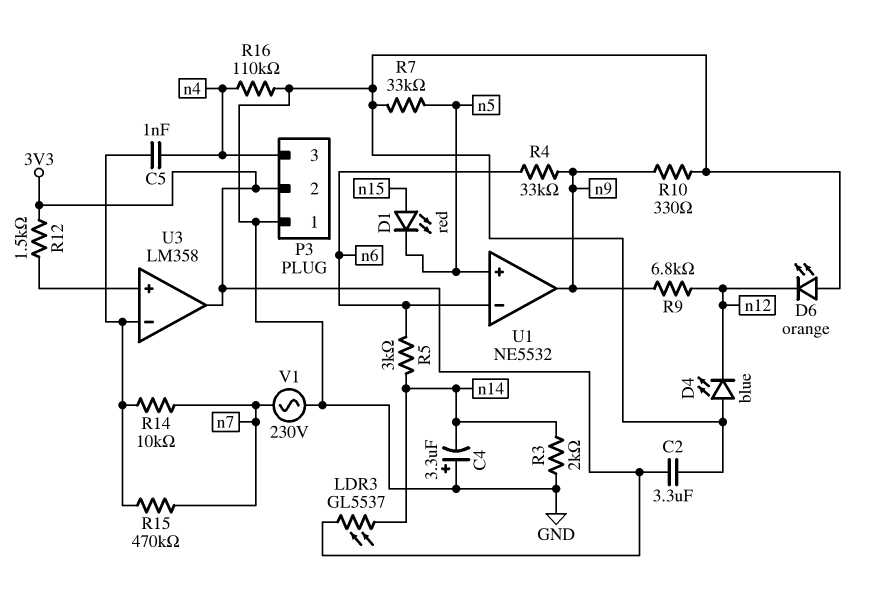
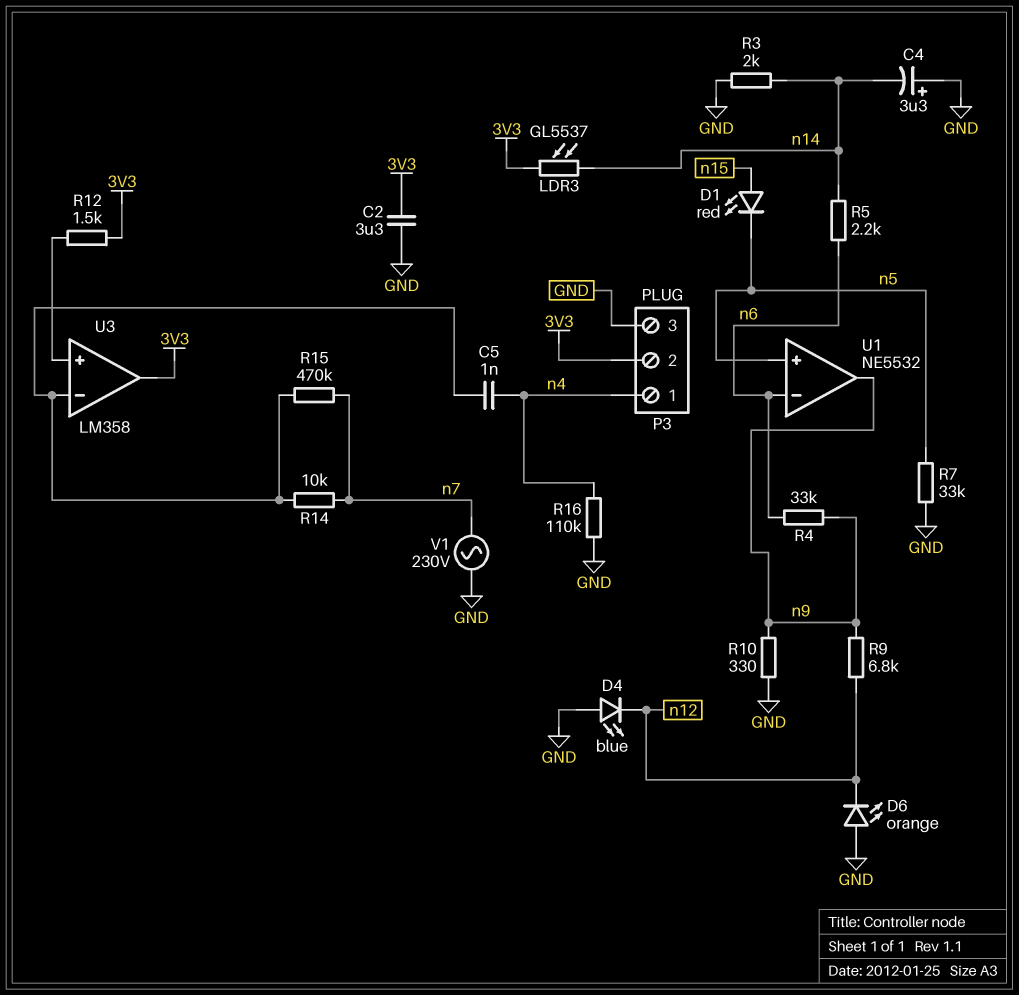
P3 pin 1: GND -> n4
P3 pin 3: n4 -> GND
R5: 3k (n6, n14) -> 2.2k (n6, n14)

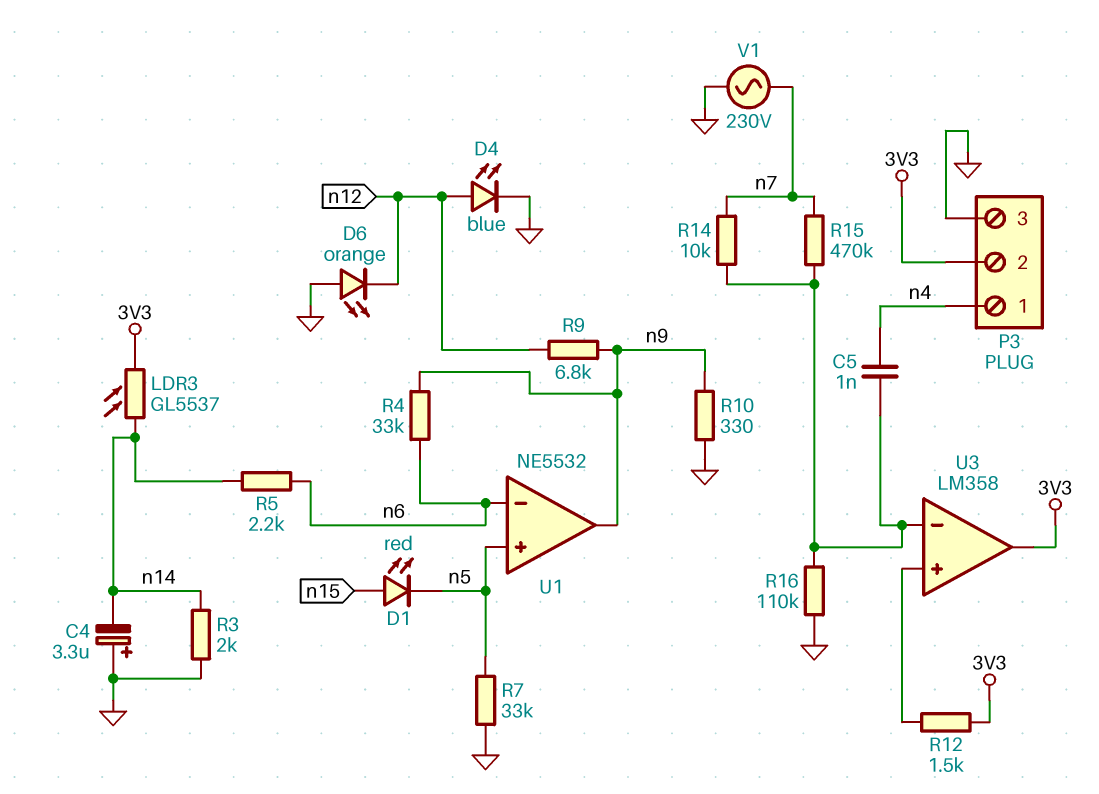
C2: 3.3uF (3V3, GND) -> none
D4: LED blue (A GND, K n12) -> LED blue (A n12, K GND)
R16: 110k (GND, n4) -> 110k (GND, U3/in-)

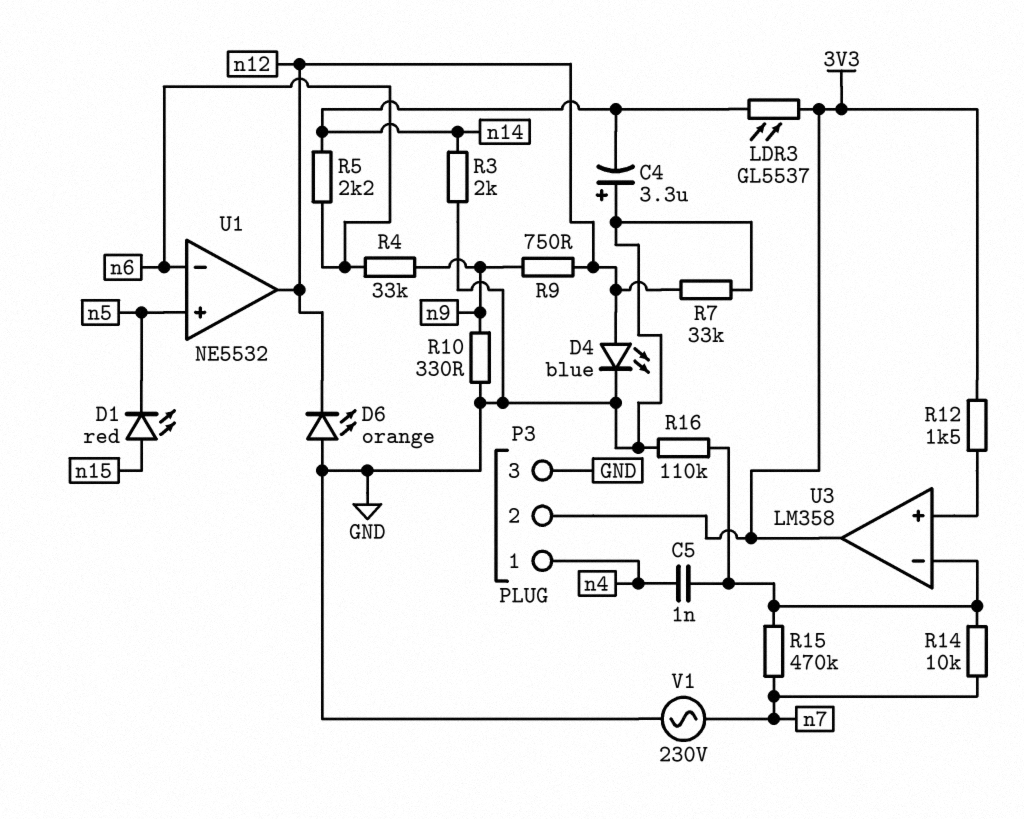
R7: 33k (GND, n5) -> 33k (GND, n12)
R9: 6.8k (n9, n12) -> 750 (n9, n12)
U1 pin out: n9 -> n12

